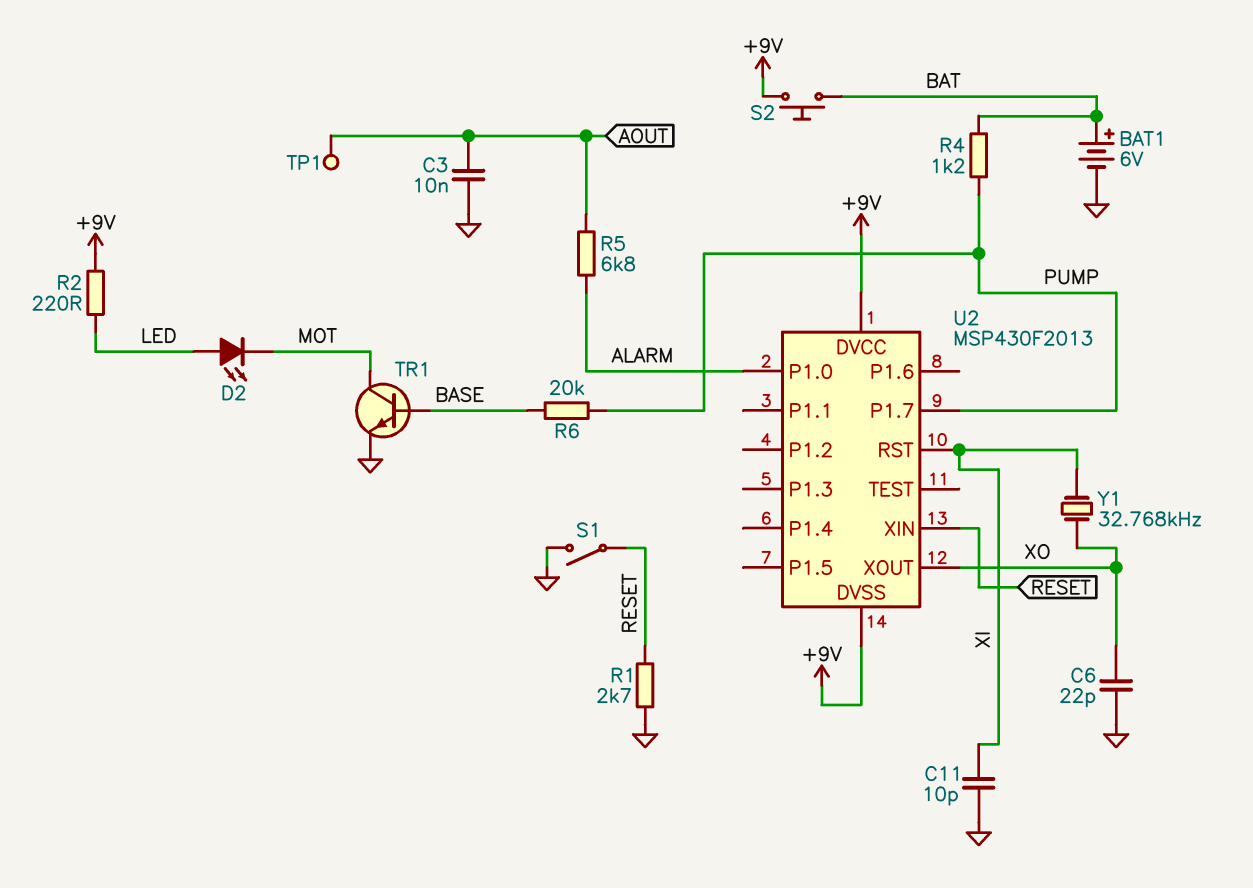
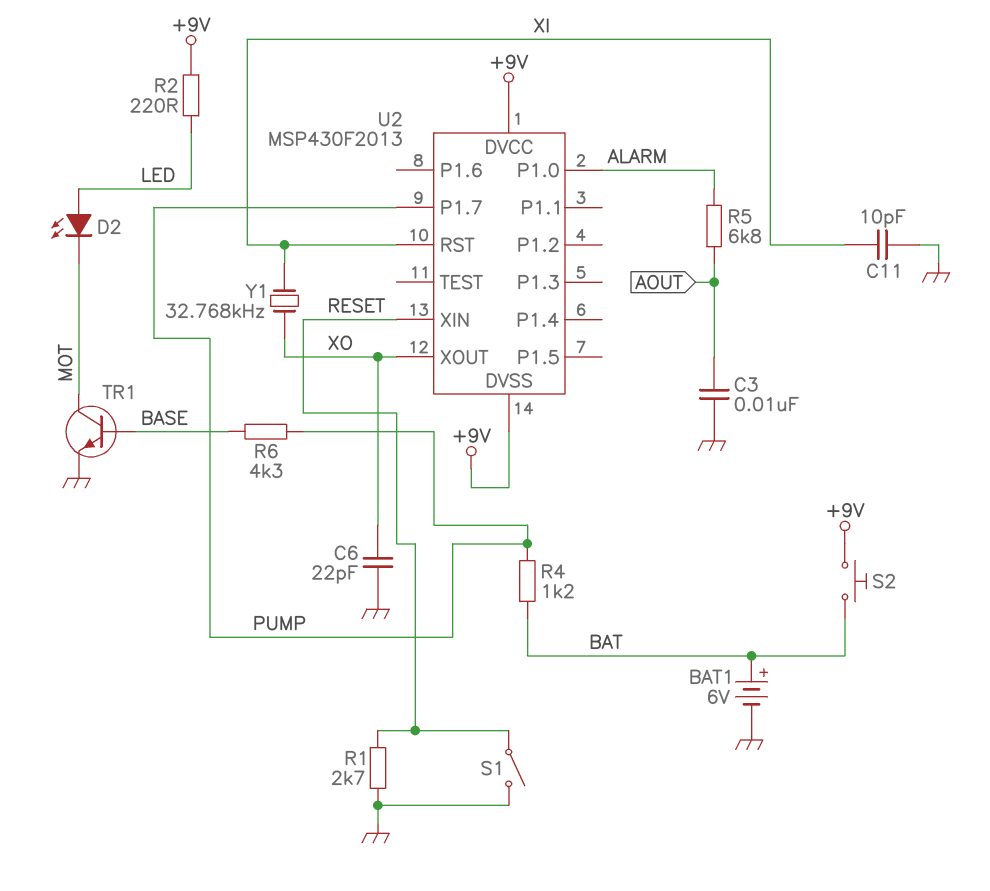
R6: 20k (BASE, PUMP) -> 4.3k (BASE, PUMP)
TP1: test point (AOUT) -> none

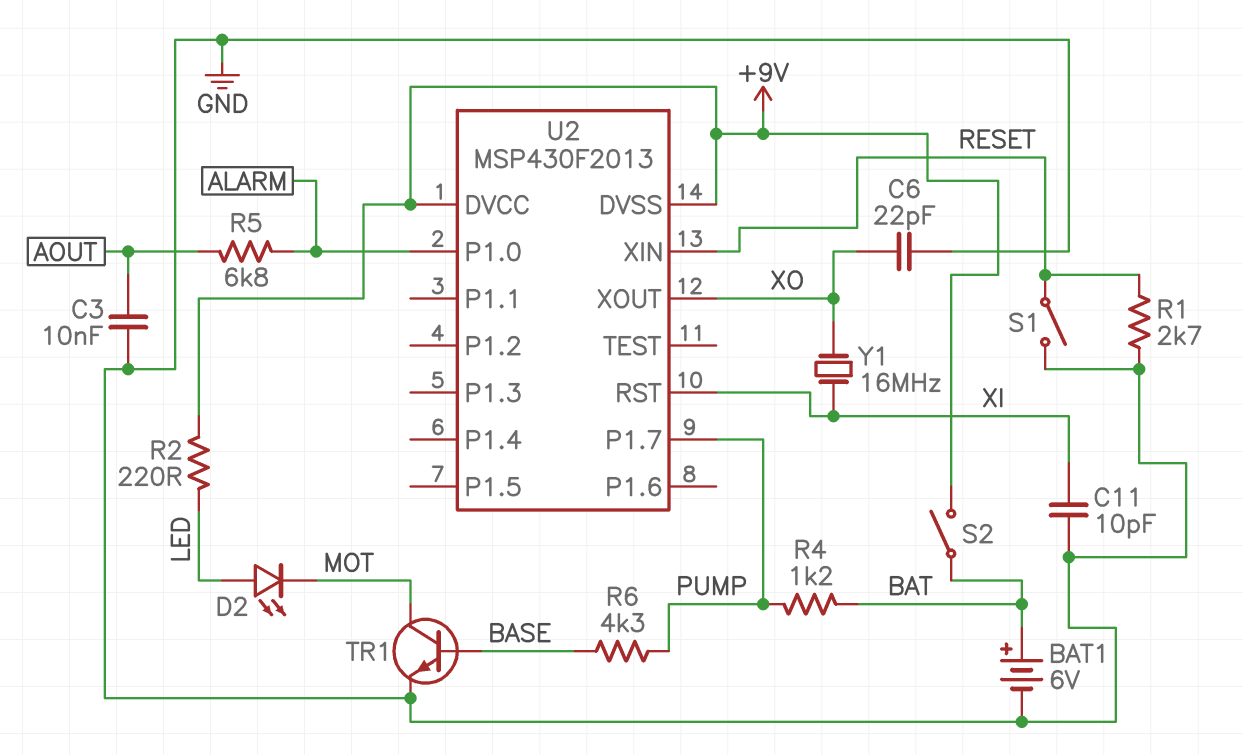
S2: button (+9V, BAT) -> switch (+9V, BAT)
Y1: 32.768kHz (XI, XO) -> 16MHz (XI, XO)

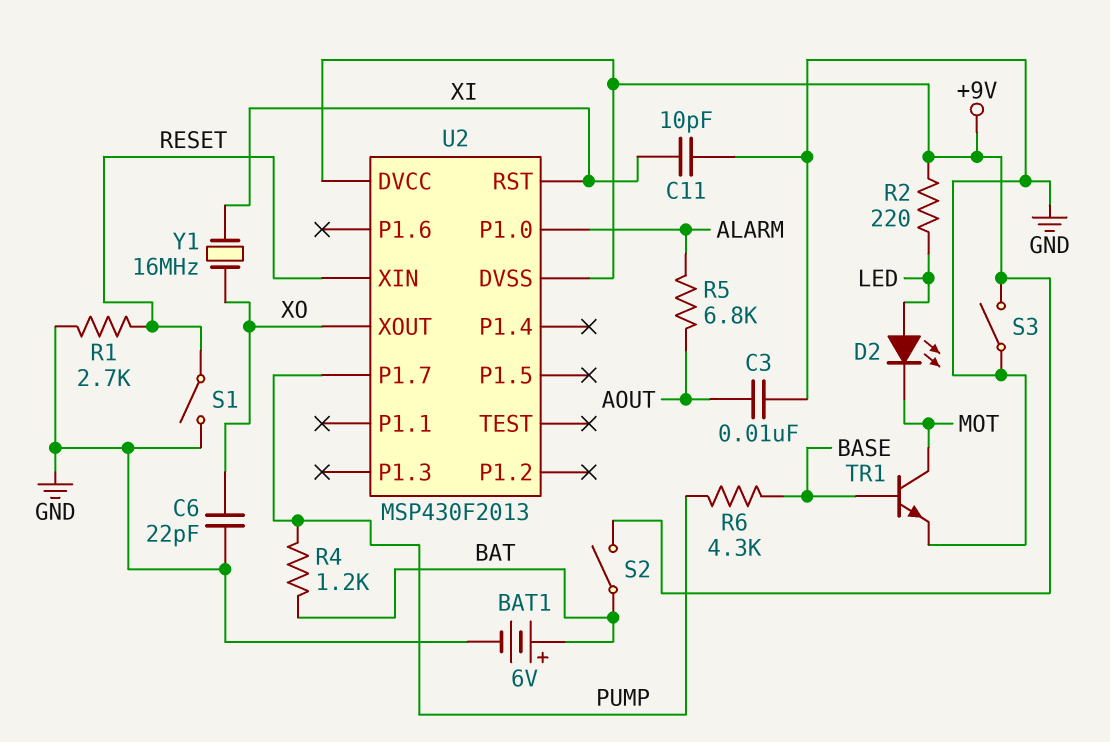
S3: none -> switch (+9V, GND)

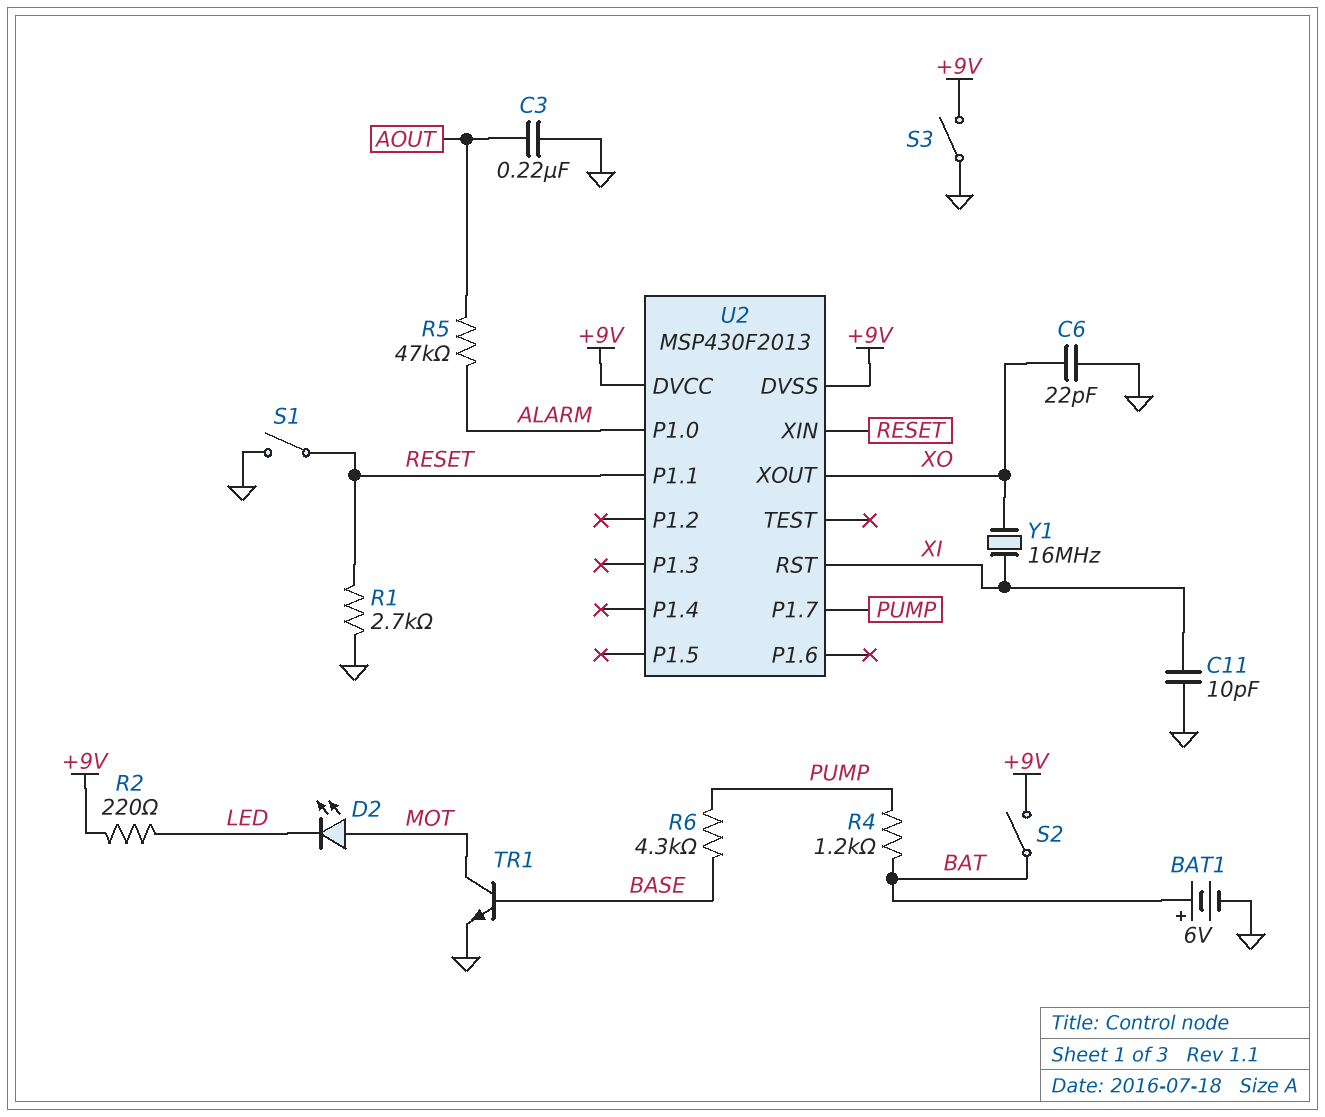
C3: 10nF (AOUT, GND) -> 220nF (AOUT, GND)
D2: LED (A LED, K MOT) -> LED (A MOT, K LED)
R5: 6.8k (ALARM, AOUT) -> 47k (ALARM, AOUT)
U2 pin P1.1: none -> RESET

